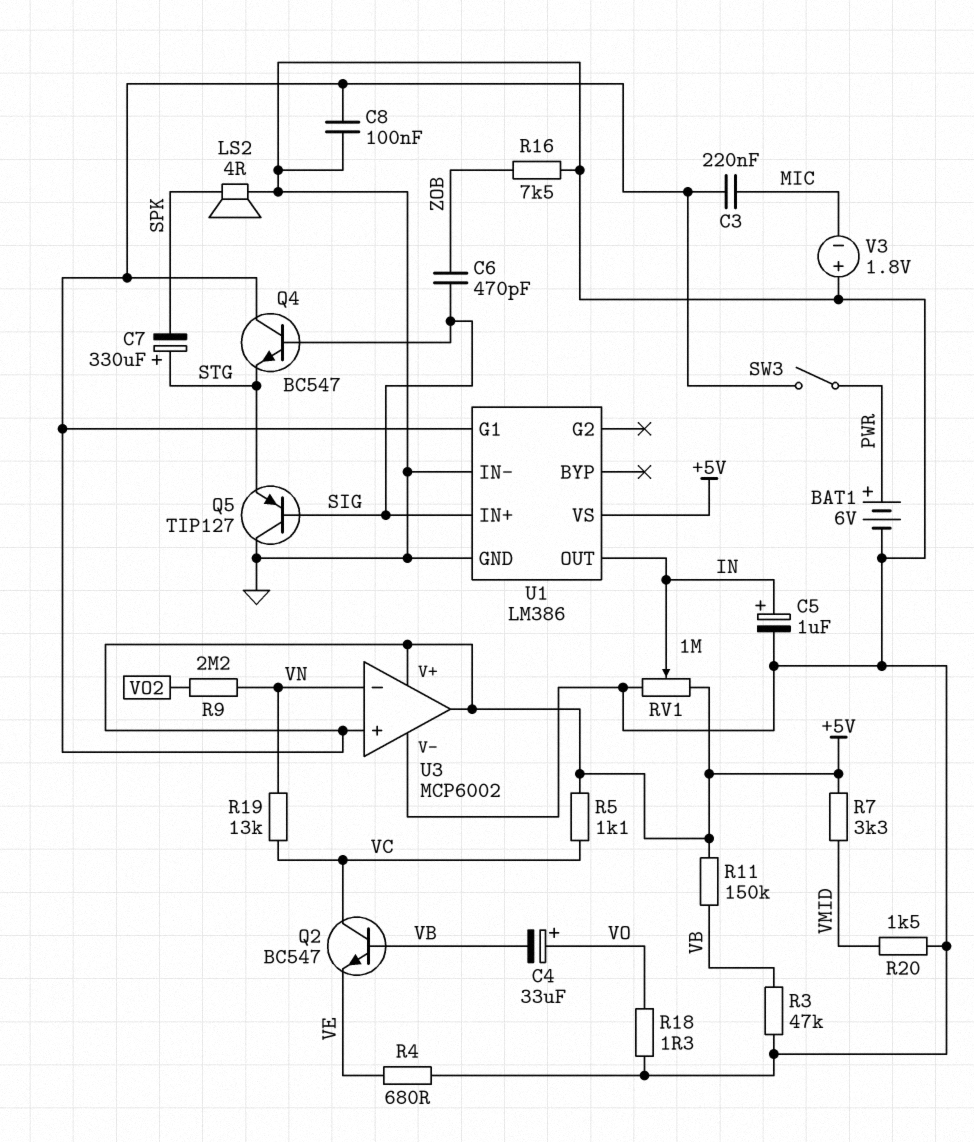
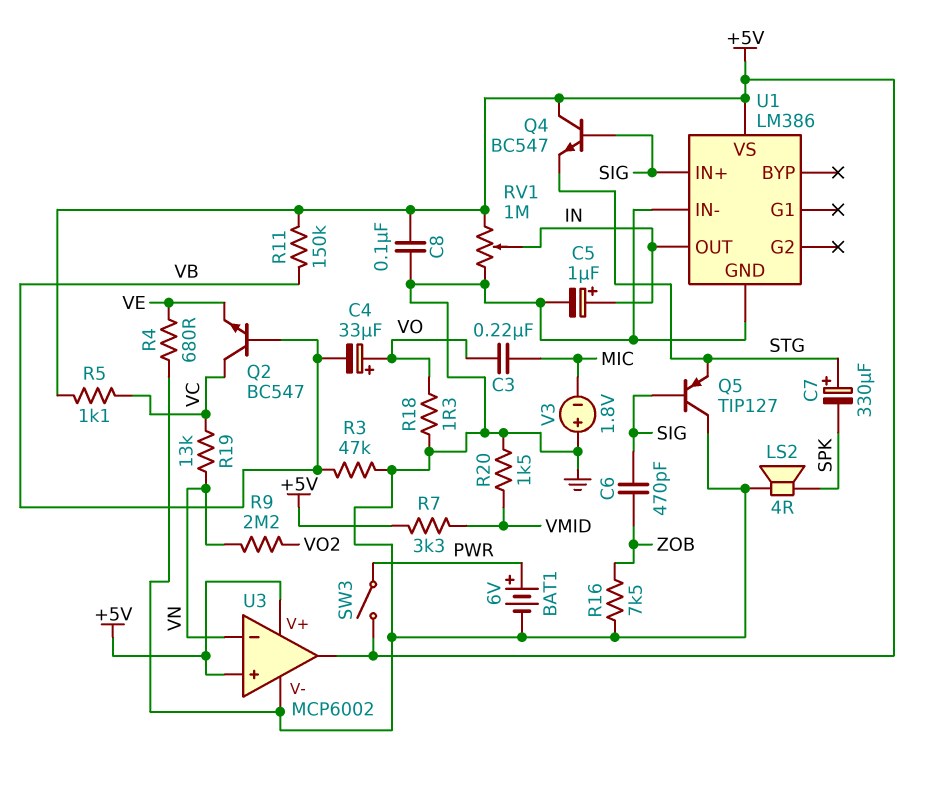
C3: 220nF (+5V, MIC) -> 220nF (MIC, VO)
U1 pin G1: +5V -> none

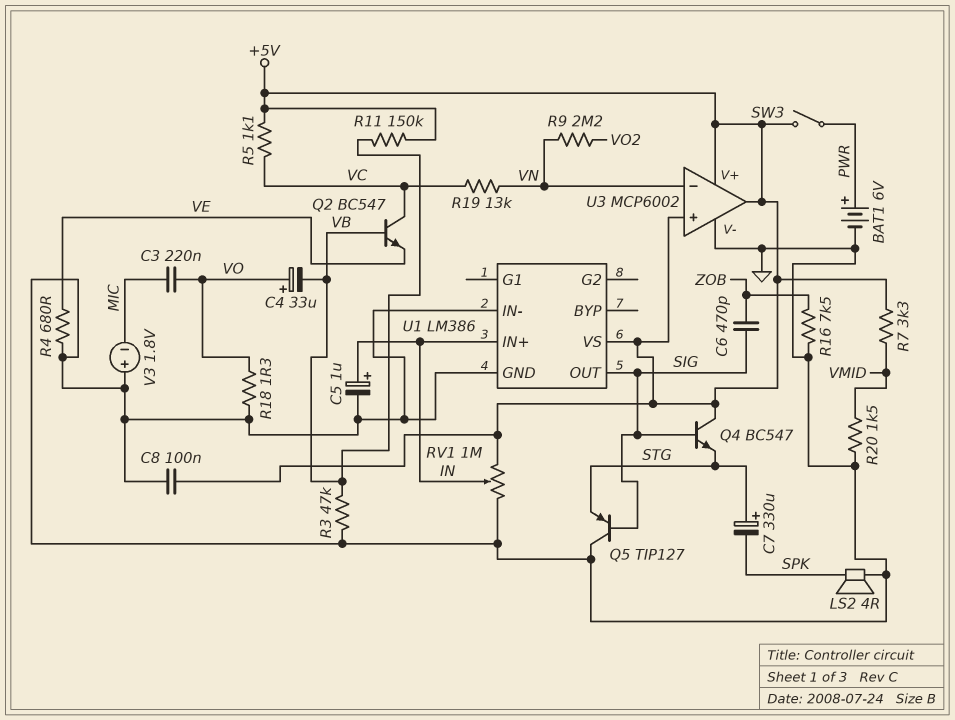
U1 pin IN+: SIG -> IN
U1 pin OUT: IN -> SIG

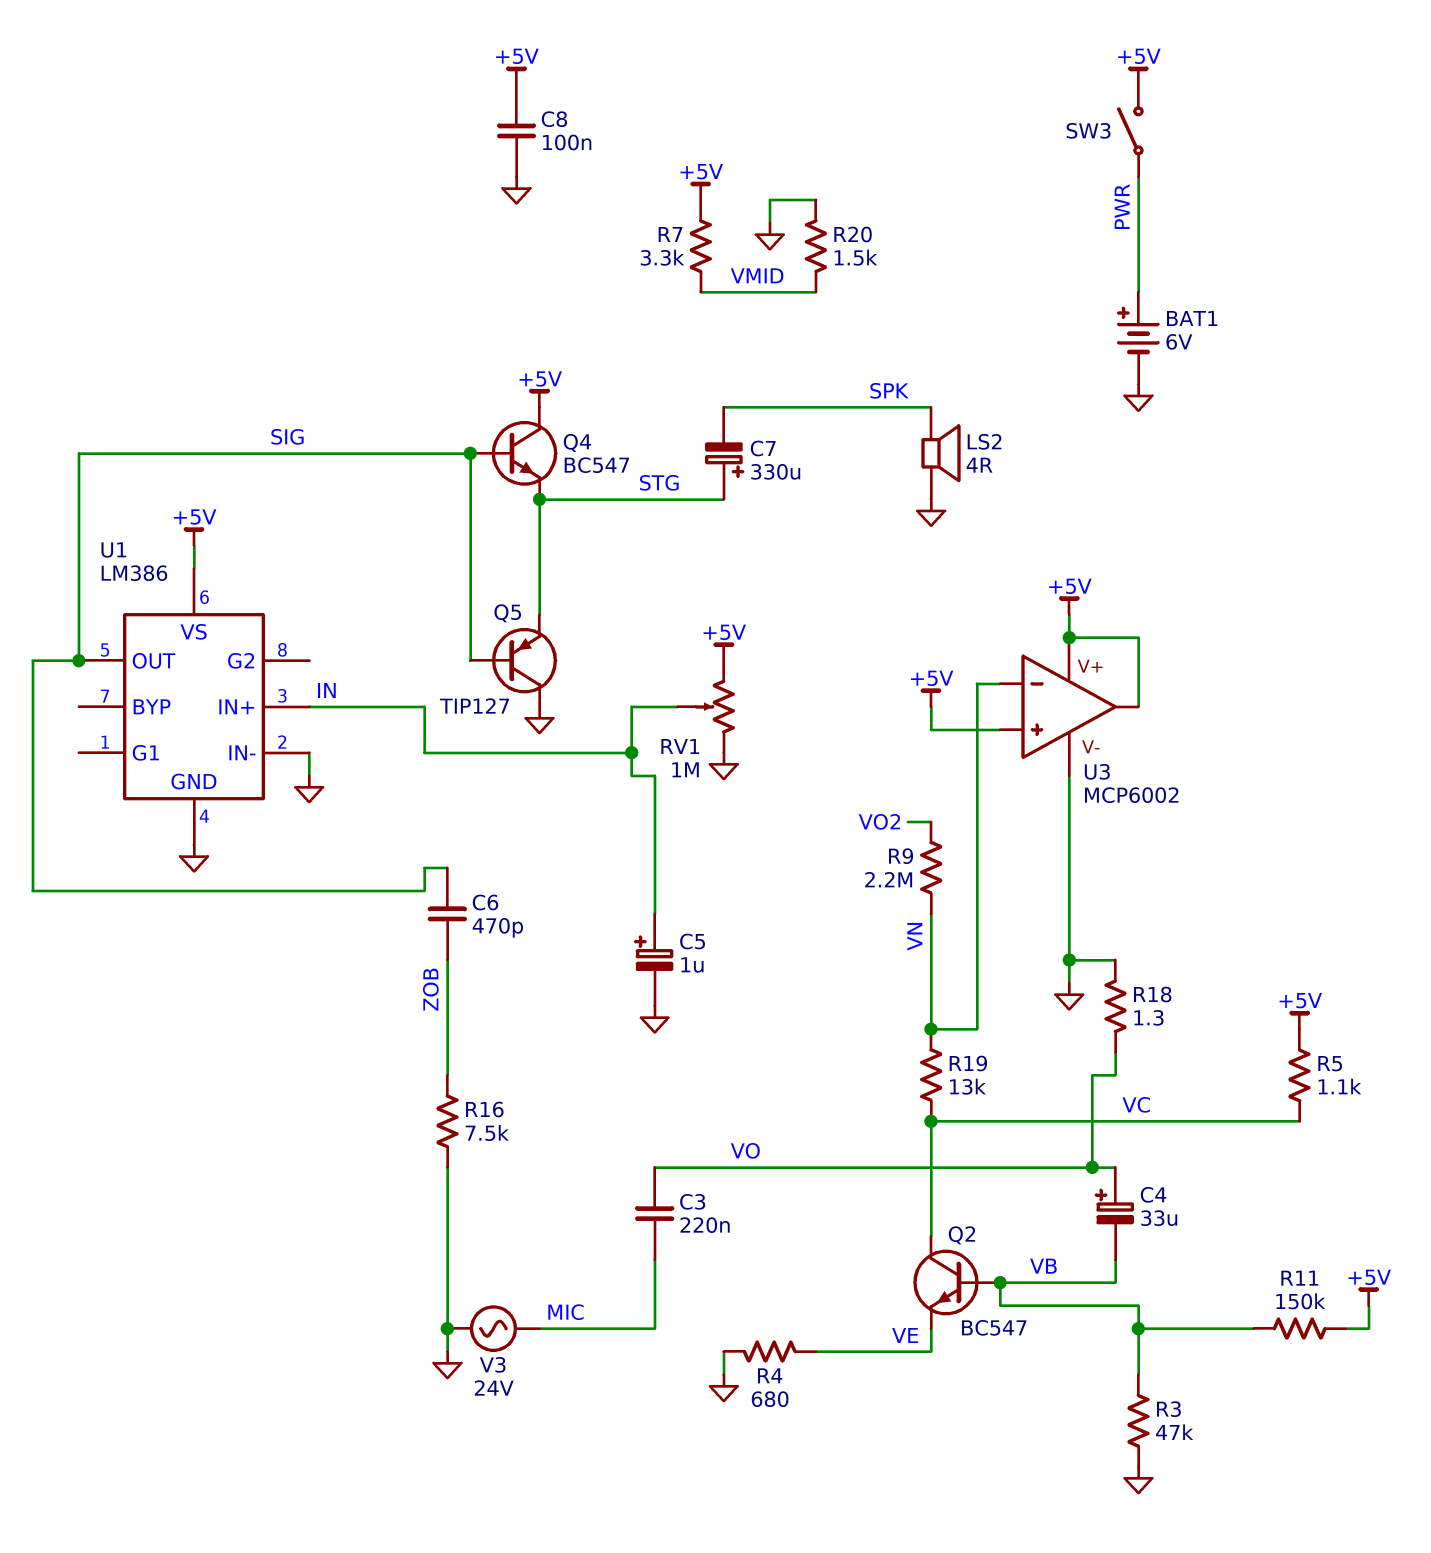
V3: 1.8V (plus GND, minus MIC) -> AC 24V (GND, MIC)

